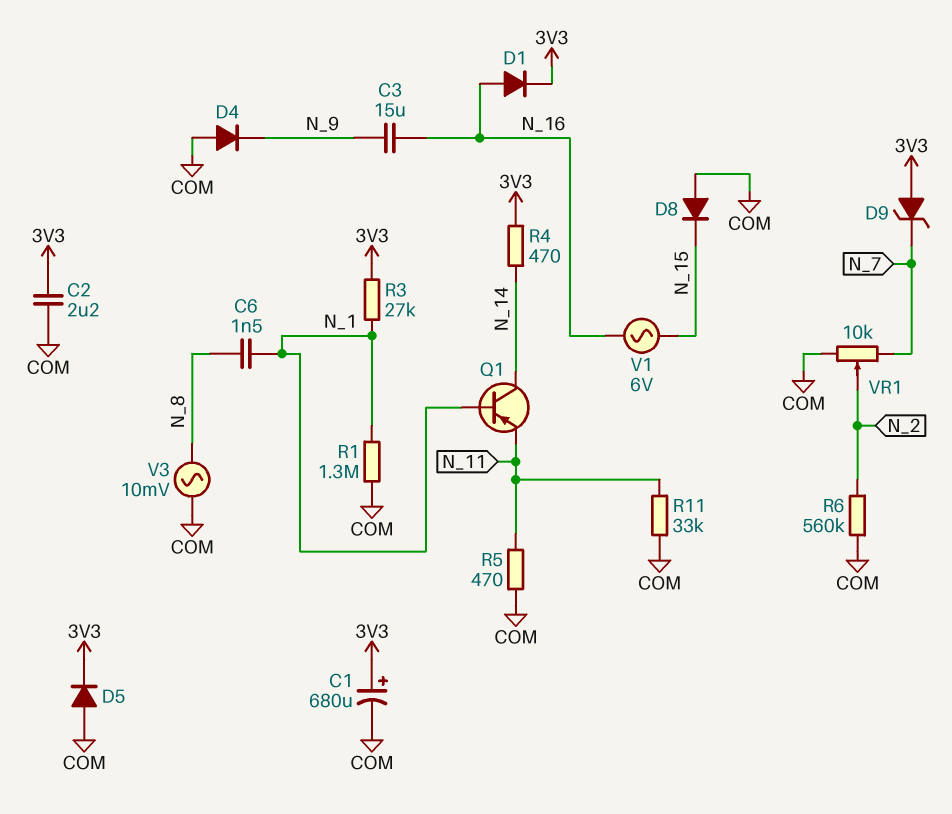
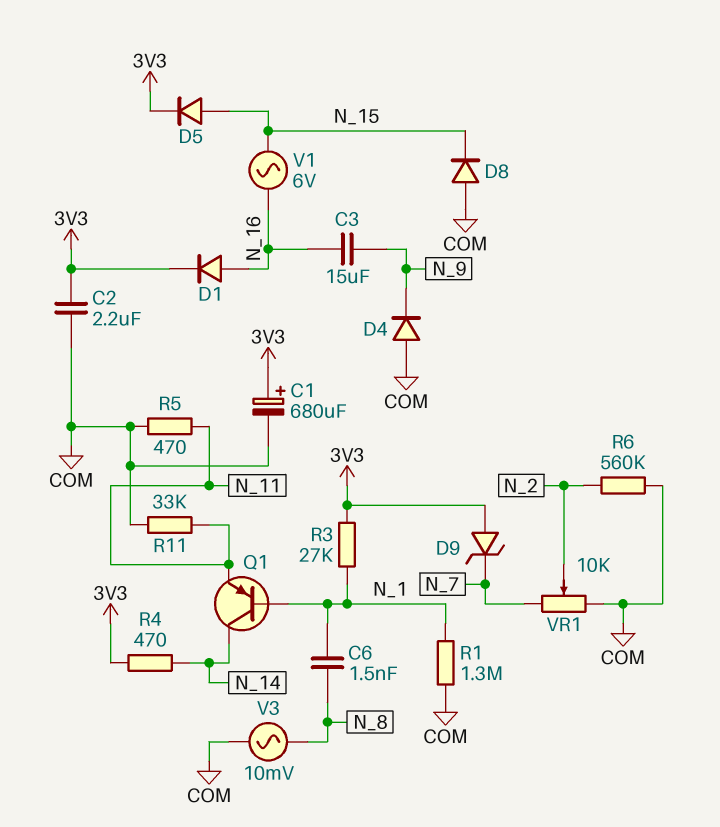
D5: diode (A COM, K 3V3) -> diode (A N_15, K 3V3)

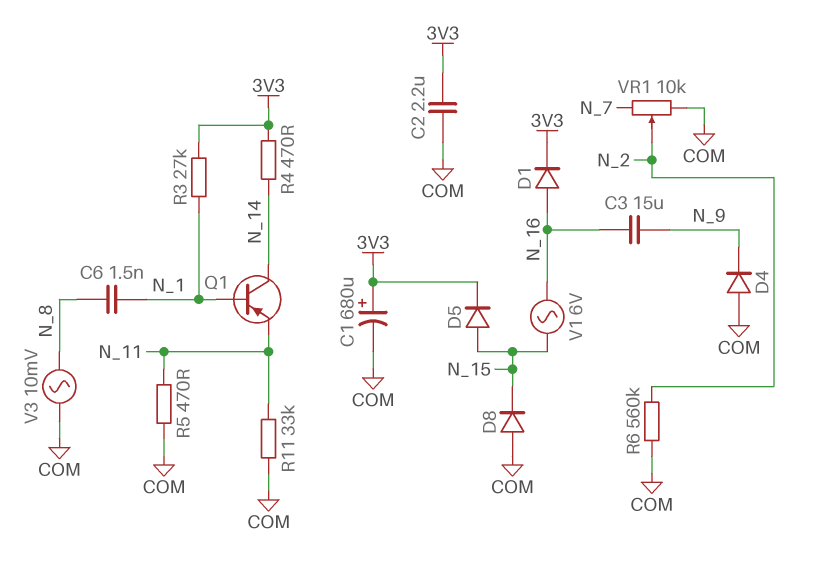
D9: zener (A 3V3, K N_7) -> none
R1: 1.3M (COM, N_1) -> none

